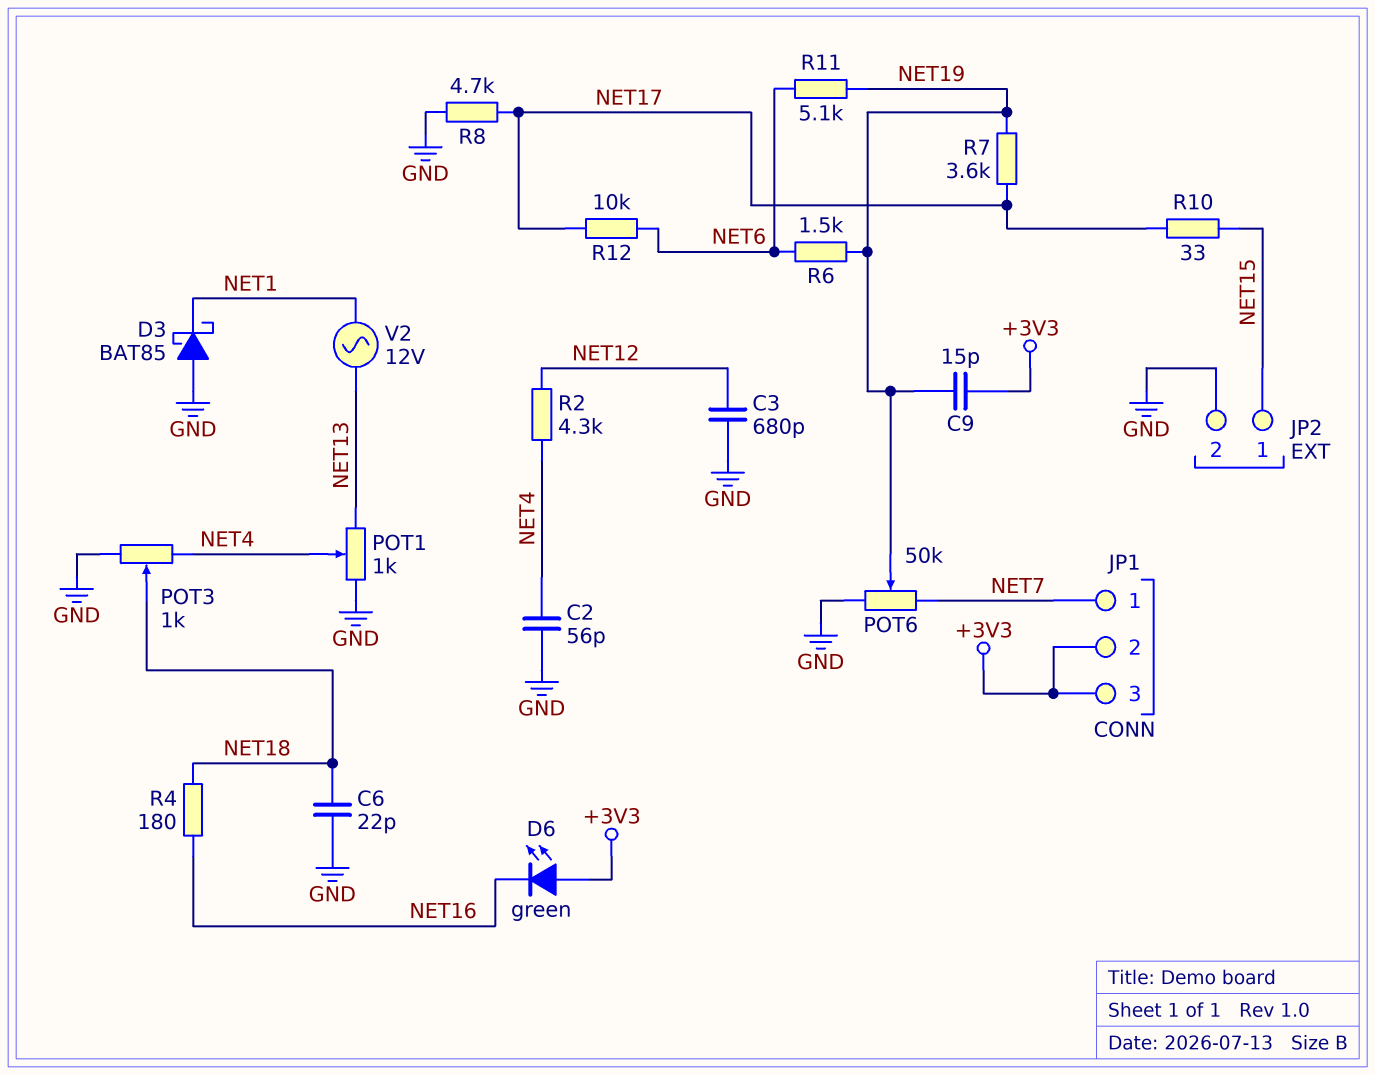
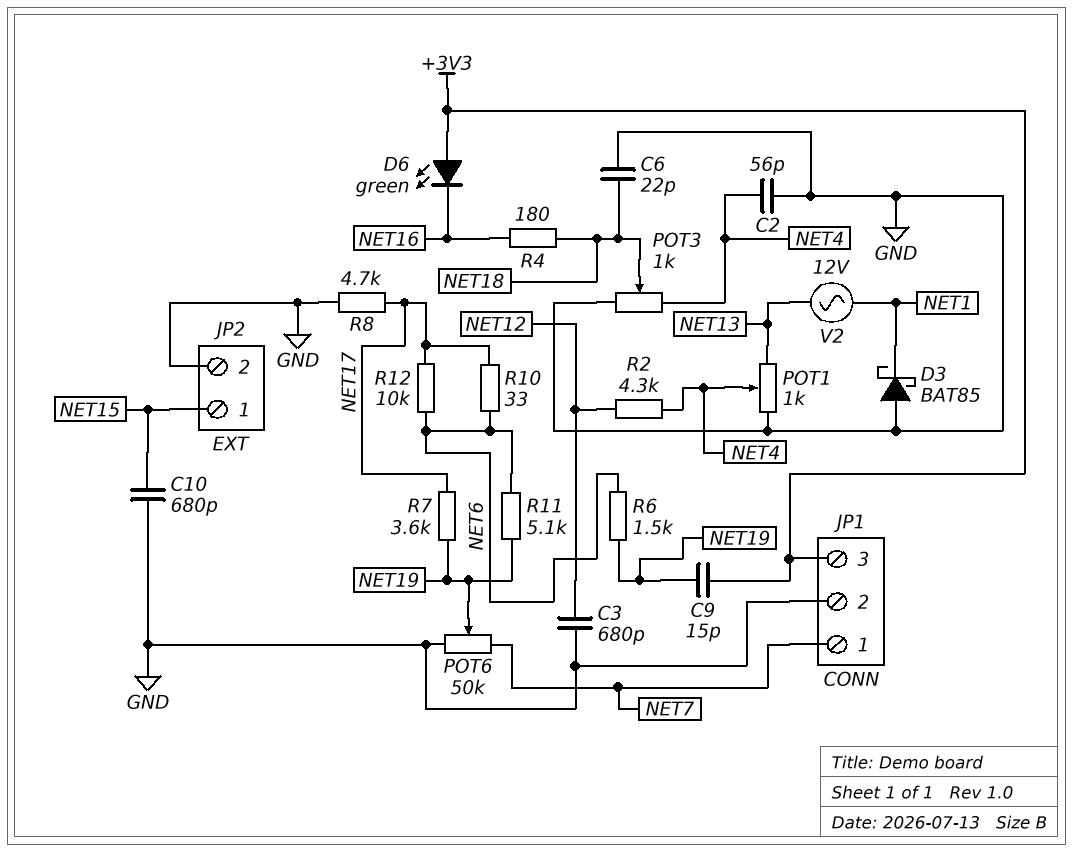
C10: none -> 680pF (GND, NET15)
JP1 pin 2: +3V3 -> GND
R10: 33 (NET15, NET17) -> 33 (NET6, NET17)

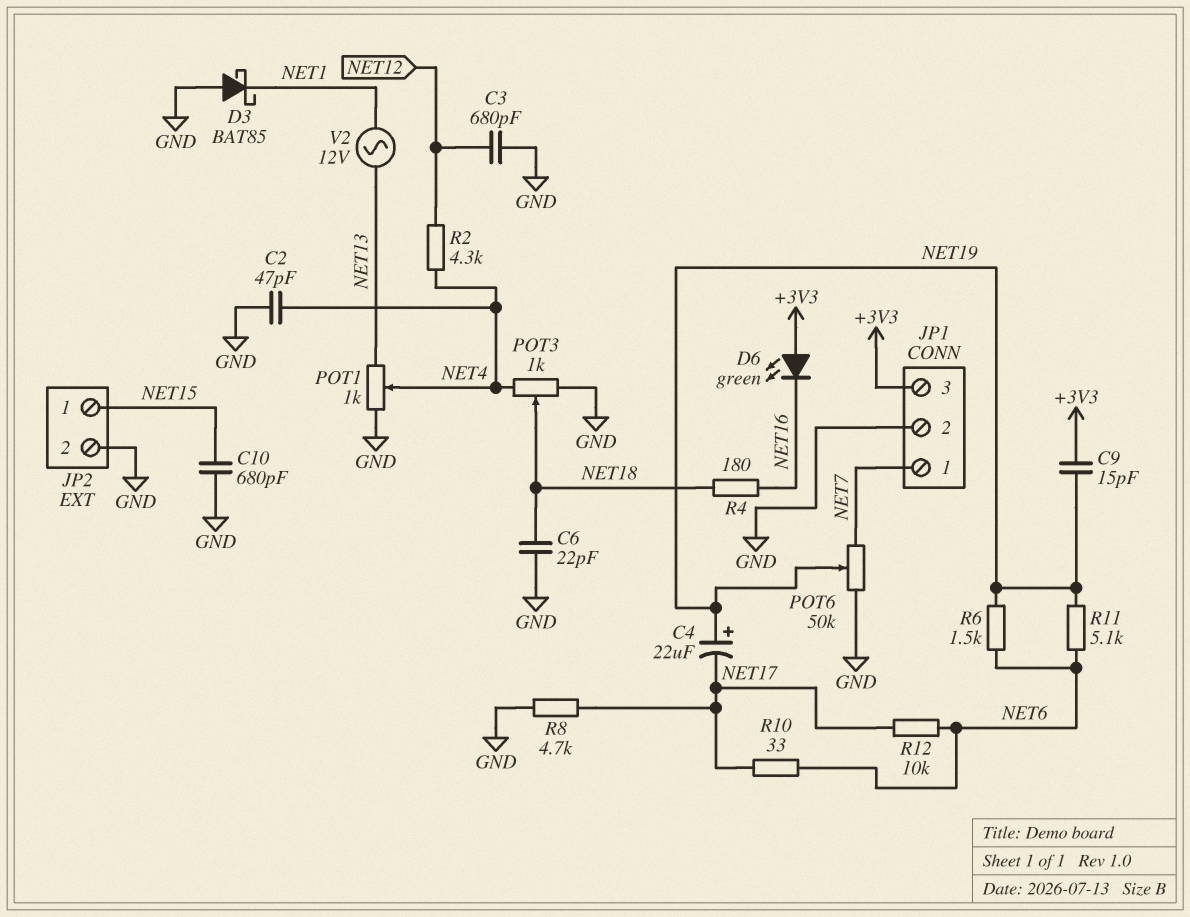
C2: 56pF (GND, NET4) -> 47pF (GND, NET4)
C4: none -> 22uF (plus NET19, minus NET17)
R7: 3.6k (NET17, NET19) -> none

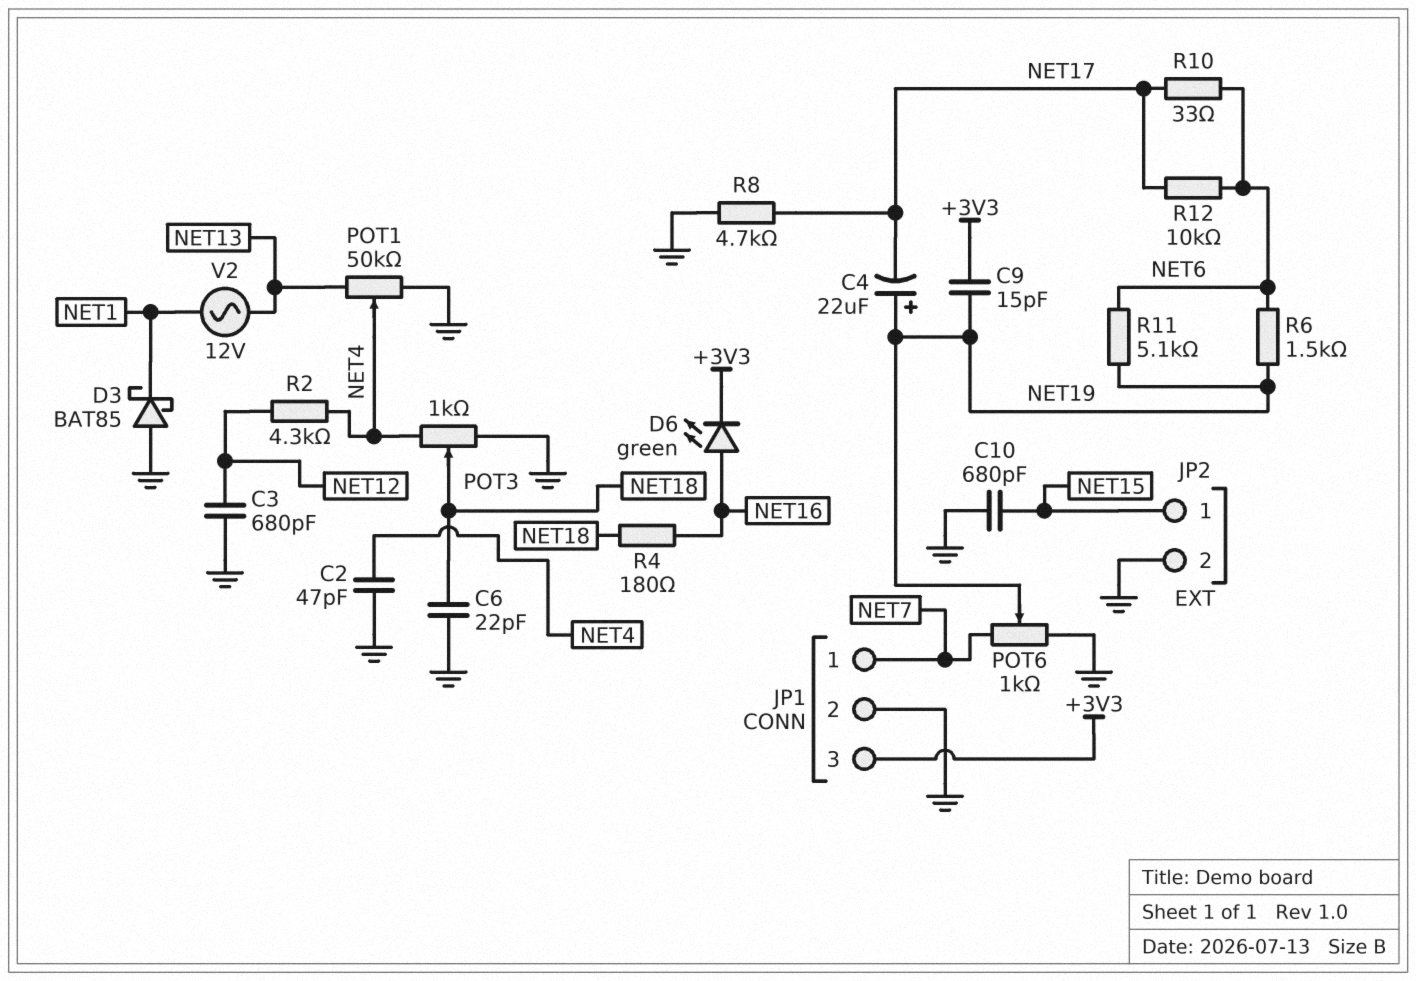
D6: LED green (A +3V3, K NET16) -> LED green (A NET16, K +3V3)
POT1: 1k (GND, NET13, wiper NET4) -> 50k (GND, NET13, wiper NET4)
POT6: 50k (GND, NET7, wiper NET19) -> 1k (GND, NET7, wiper NET19)

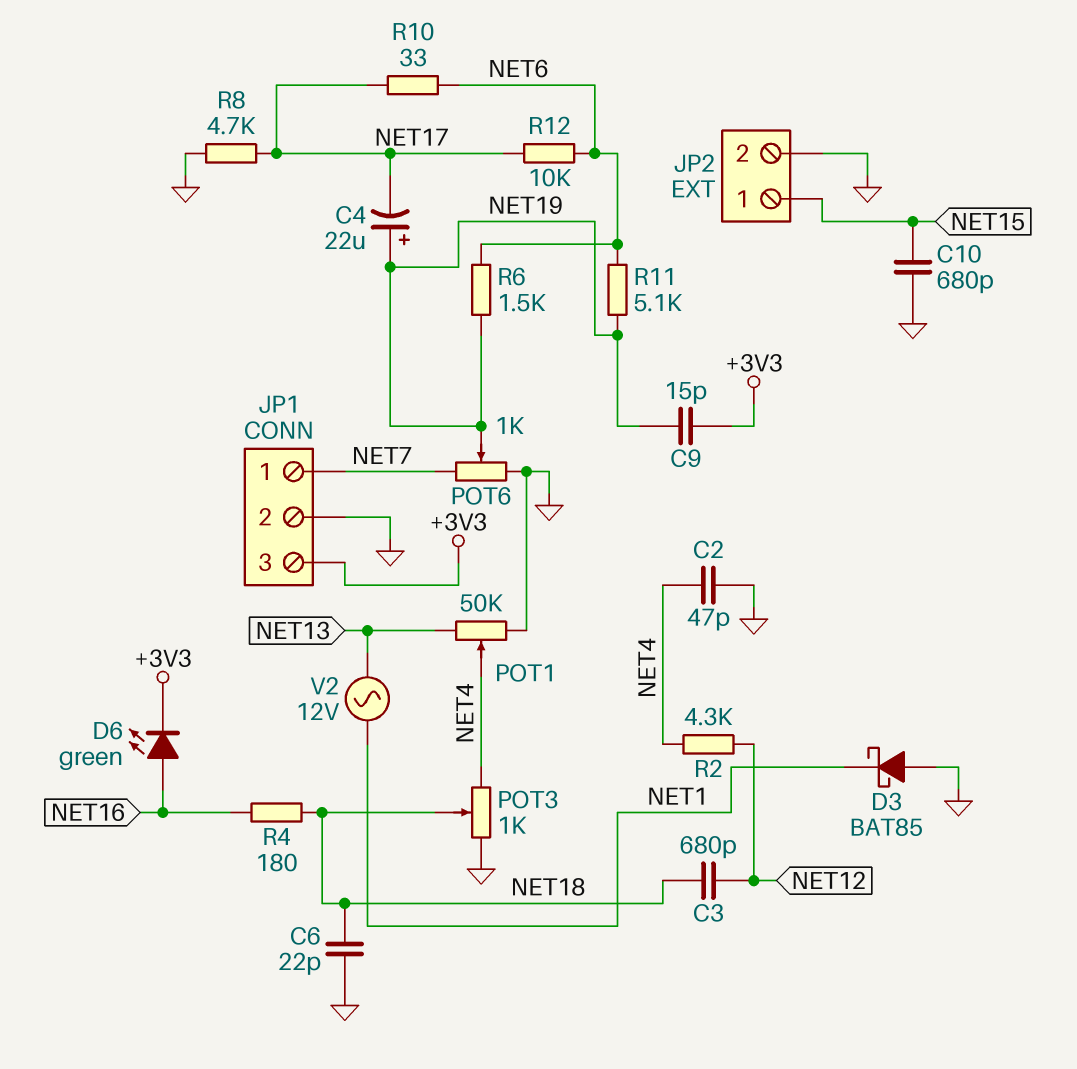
C3: 680pF (GND, NET12) -> 680pF (NET12, NET18)

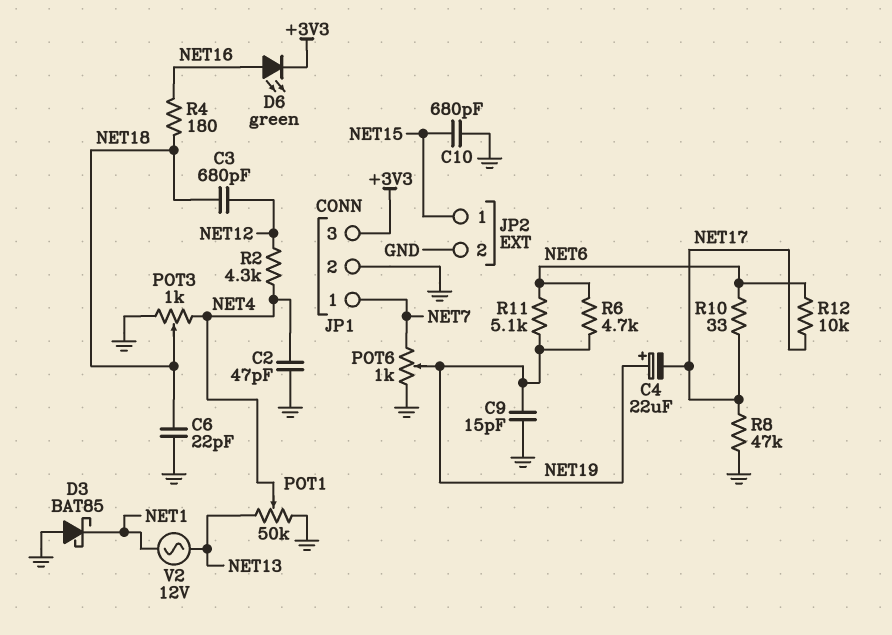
C9: 15pF (+3V3, NET19) -> 15pF (GND, NET19)
R6: 1.5k (NET6, NET19) -> 4.7k (NET6, NET19)
R8: 4.7k (GND, NET17) -> 47k (GND, NET17)

